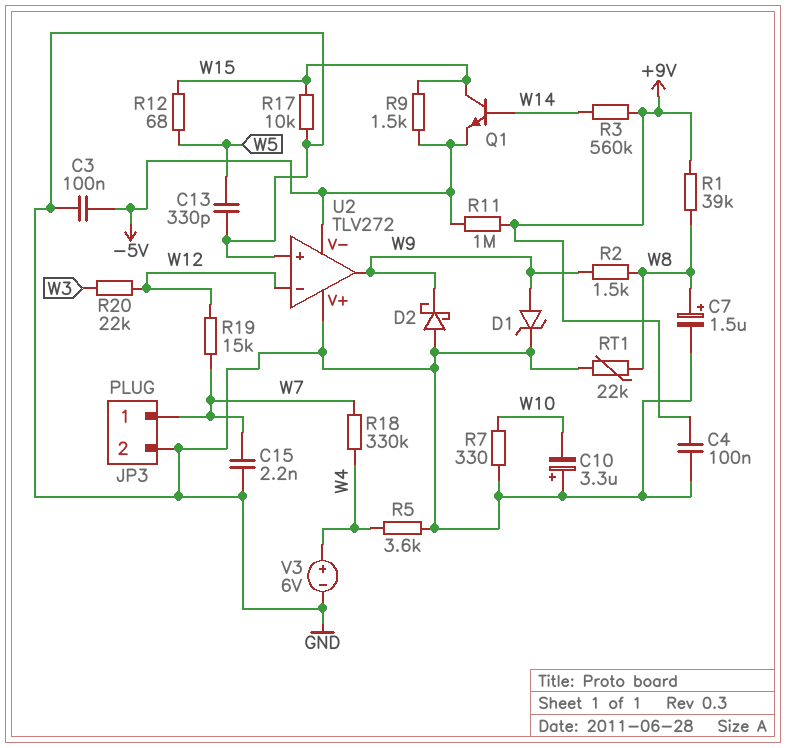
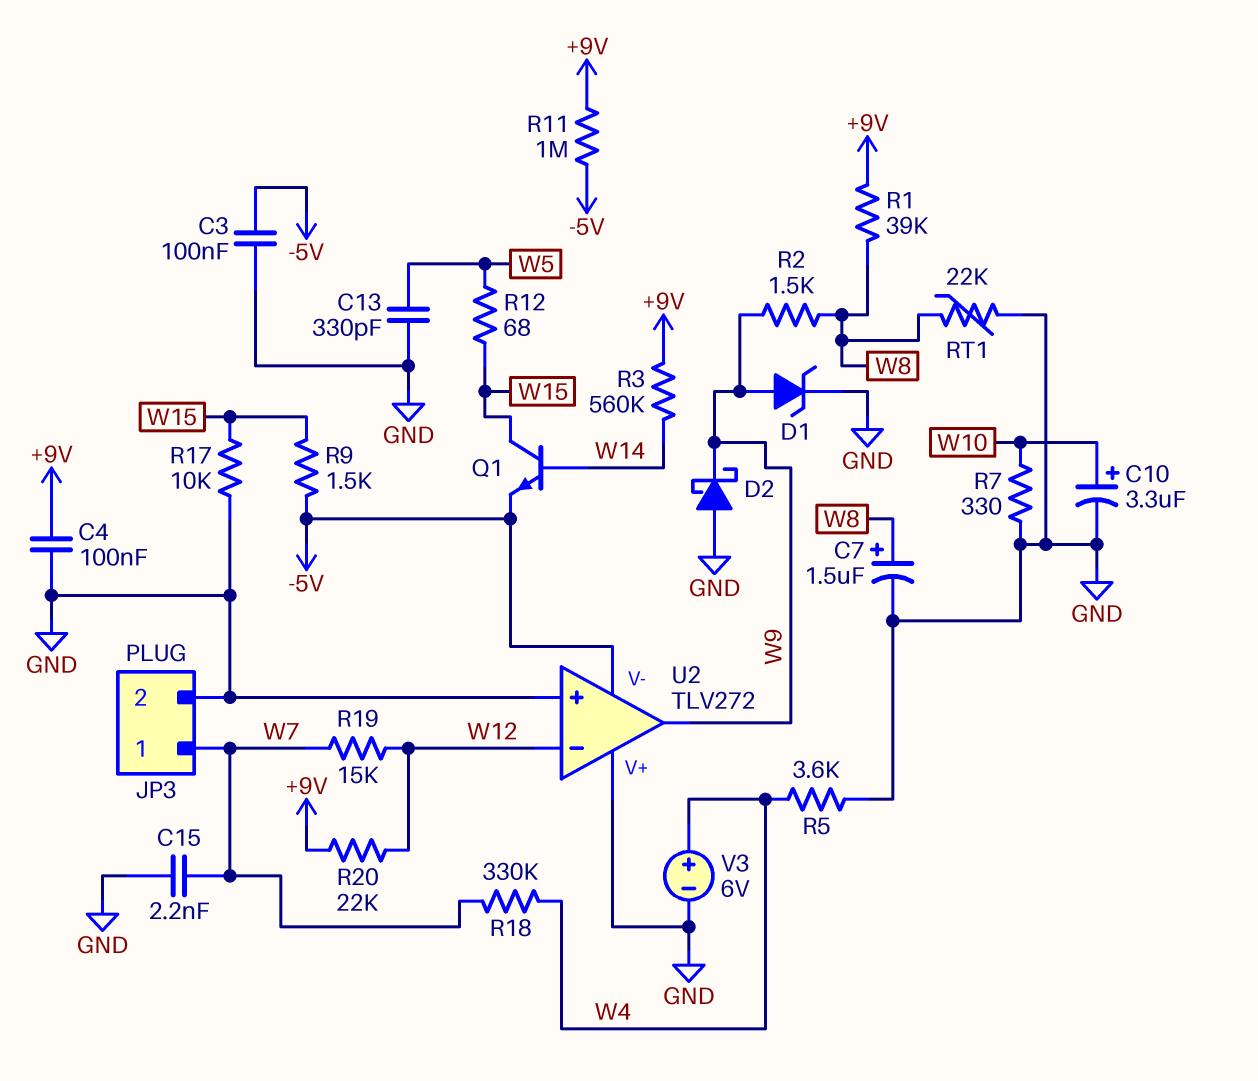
C10: 3.3uF (plus GND, minus W10) -> 3.3uF (plus W10, minus GND)
R20: 22k (W3, W12) -> 22k (+9V, W12)

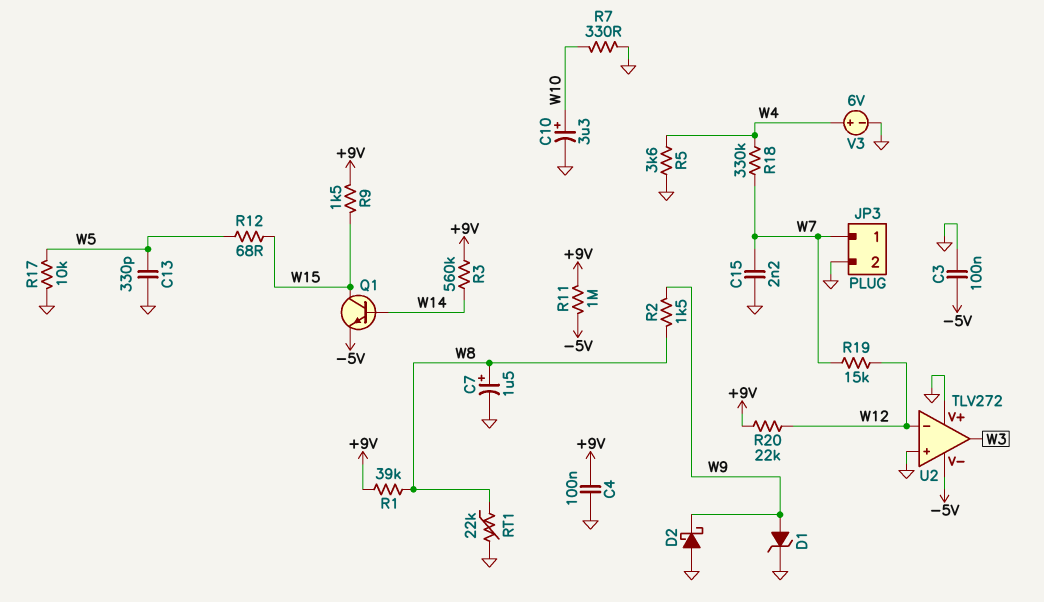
R9: 1.5k (-5V, W15) -> 1.5k (+9V, W15)
R17: 10k (GND, W15) -> 10k (GND, W5)
U2 pin out: W9 -> W3

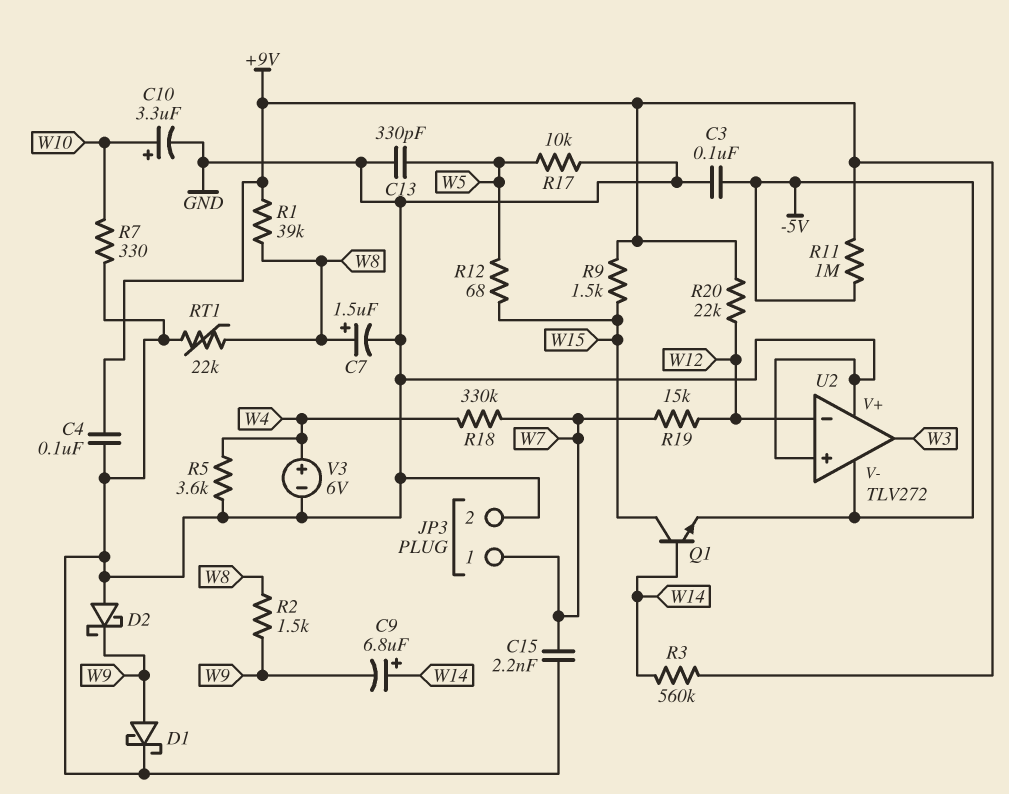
C9: none -> 6.8uF (plus W14, minus W9)
D1: zener (A W9, K GND) -> schottky (A W9, K GND)

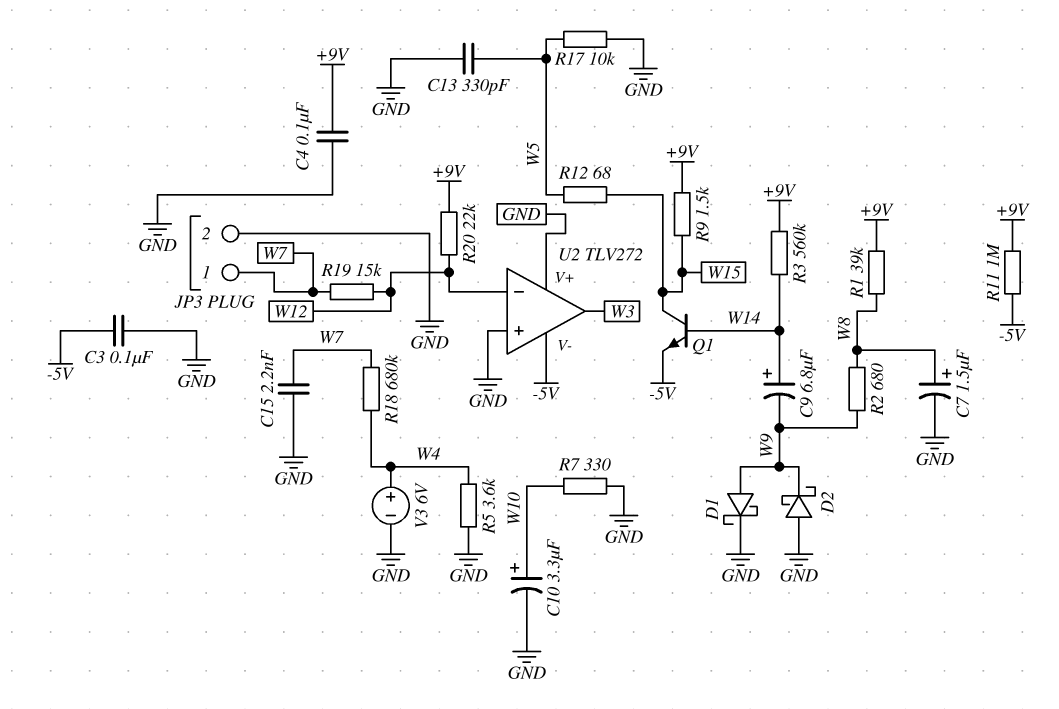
R2: 1.5k (W8, W9) -> 680 (W8, W9)
R18: 330k (W4, W7) -> 680k (W4, W7)
RT1: 22k (GND, W8) -> none

